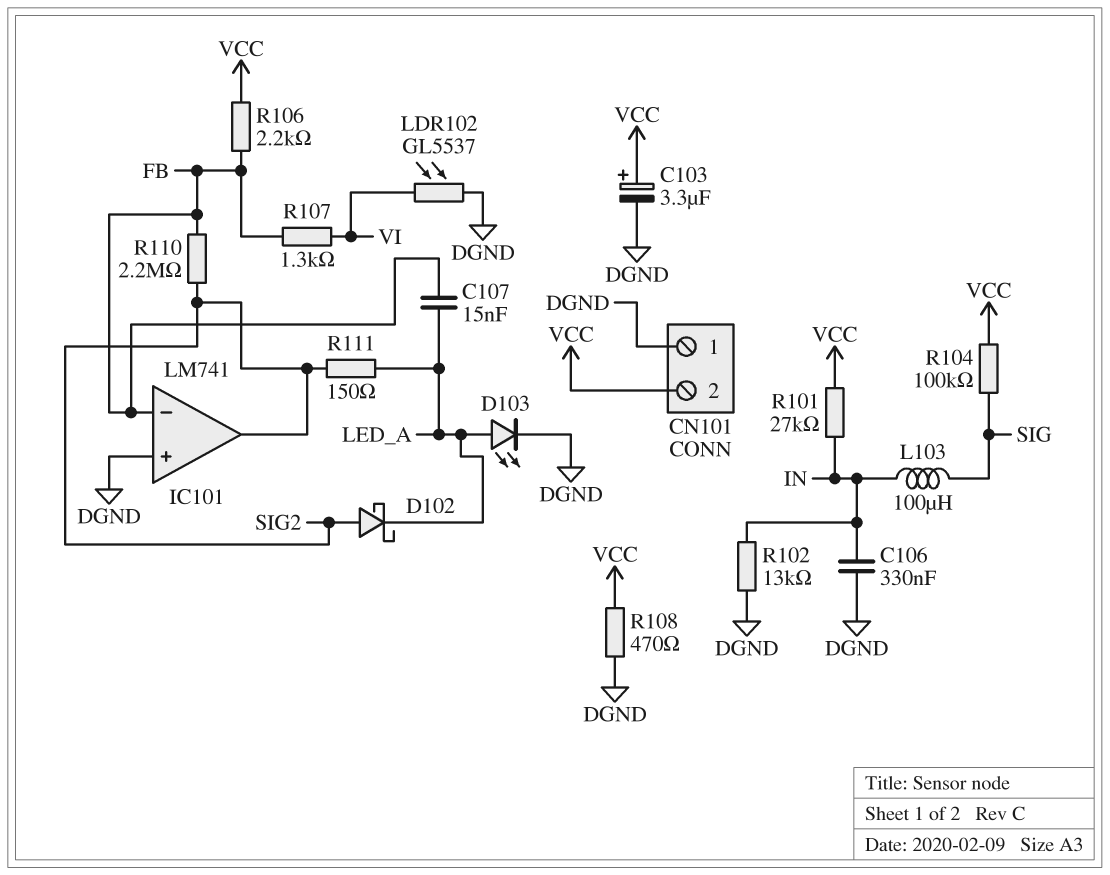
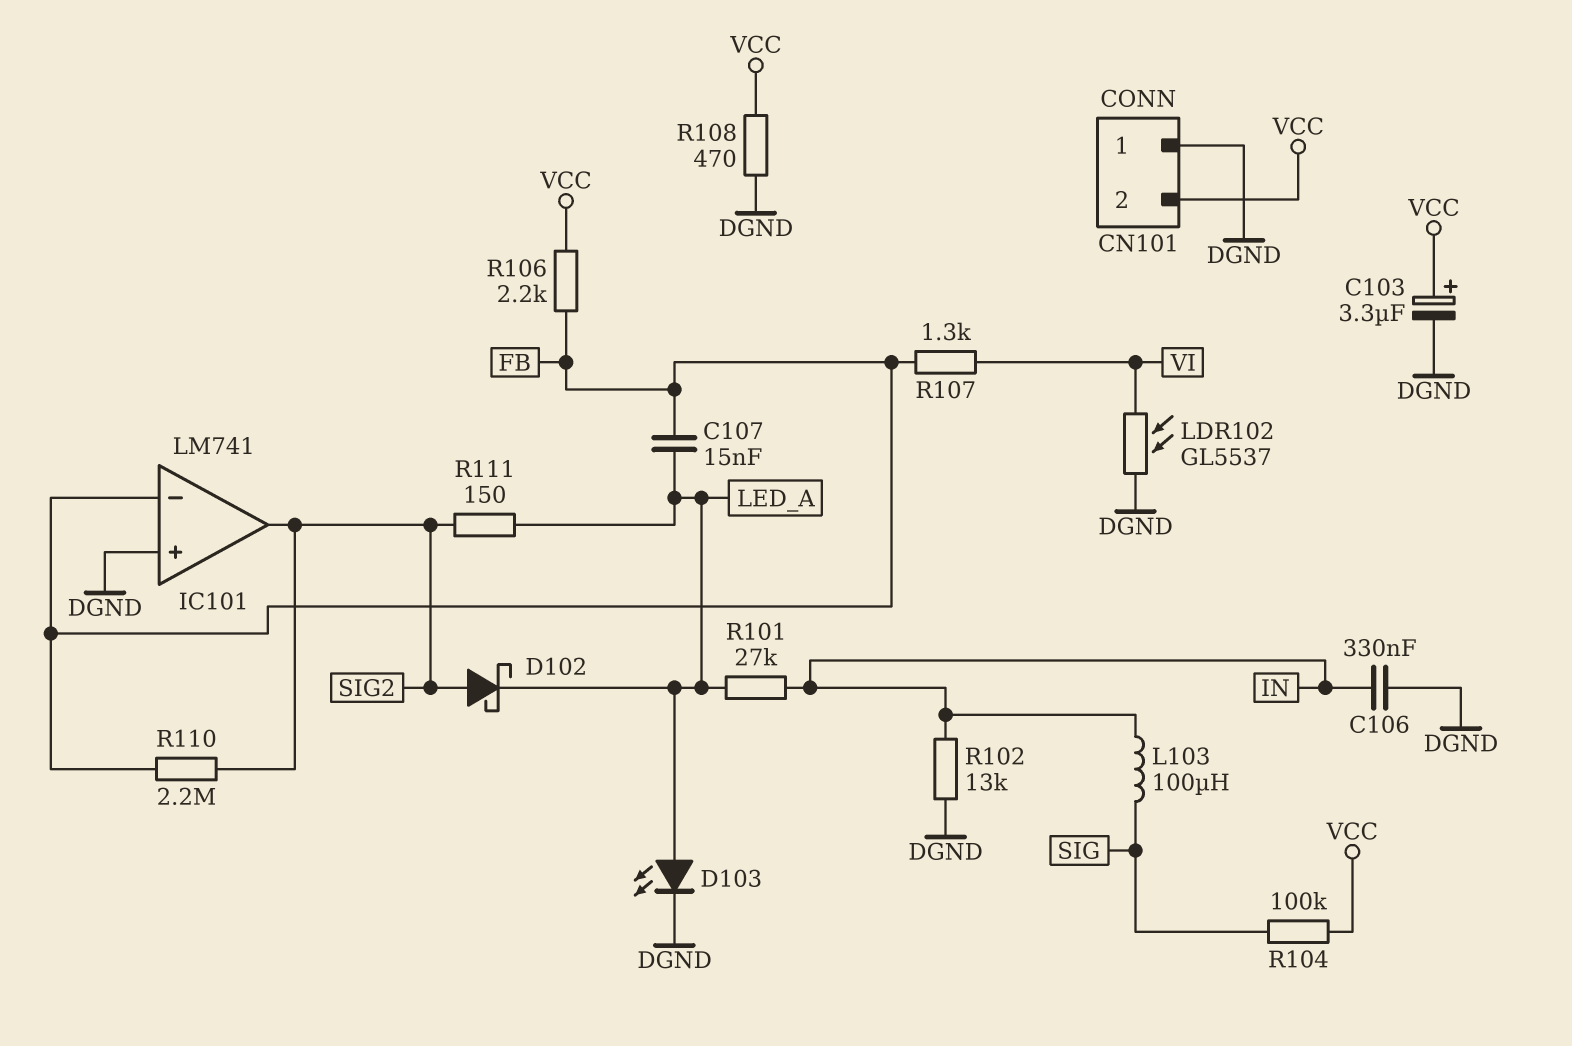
R101: 27k (IN, VCC) -> 27k (IN, LED_A)

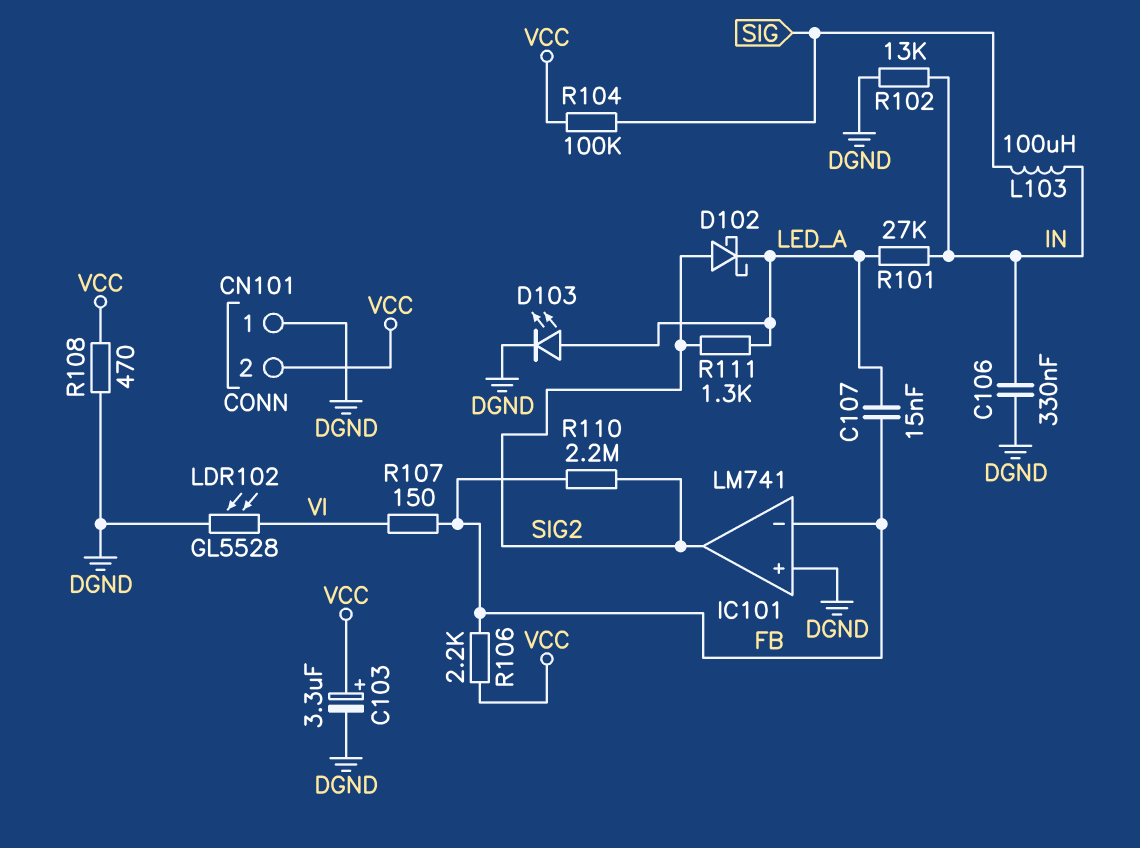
LDR102: GL5537 (DGND, VI) -> GL5528 (DGND, VI)
R107: 1.3k (FB, VI) -> 150 (FB, VI)
R111: 150 (LED_A, SIG2) -> 1.3k (LED_A, SIG2)

